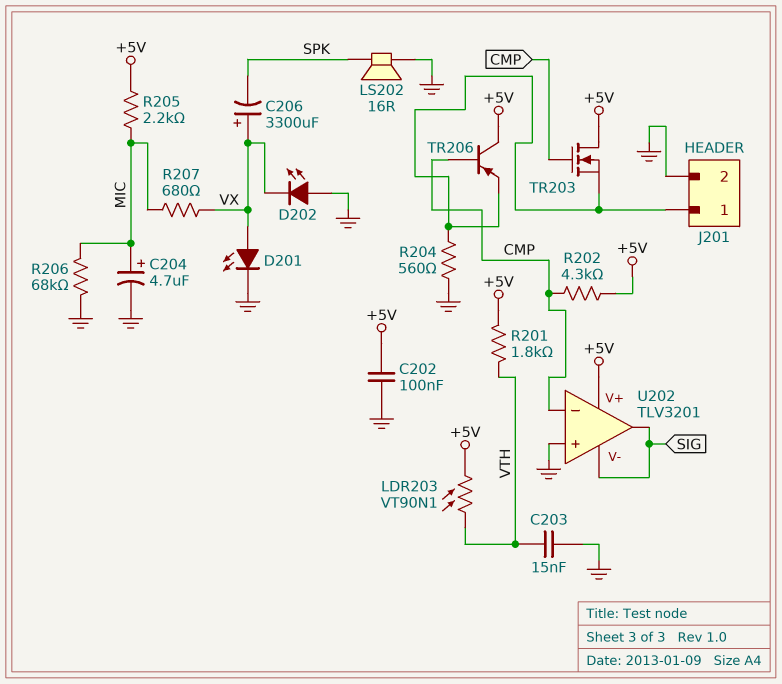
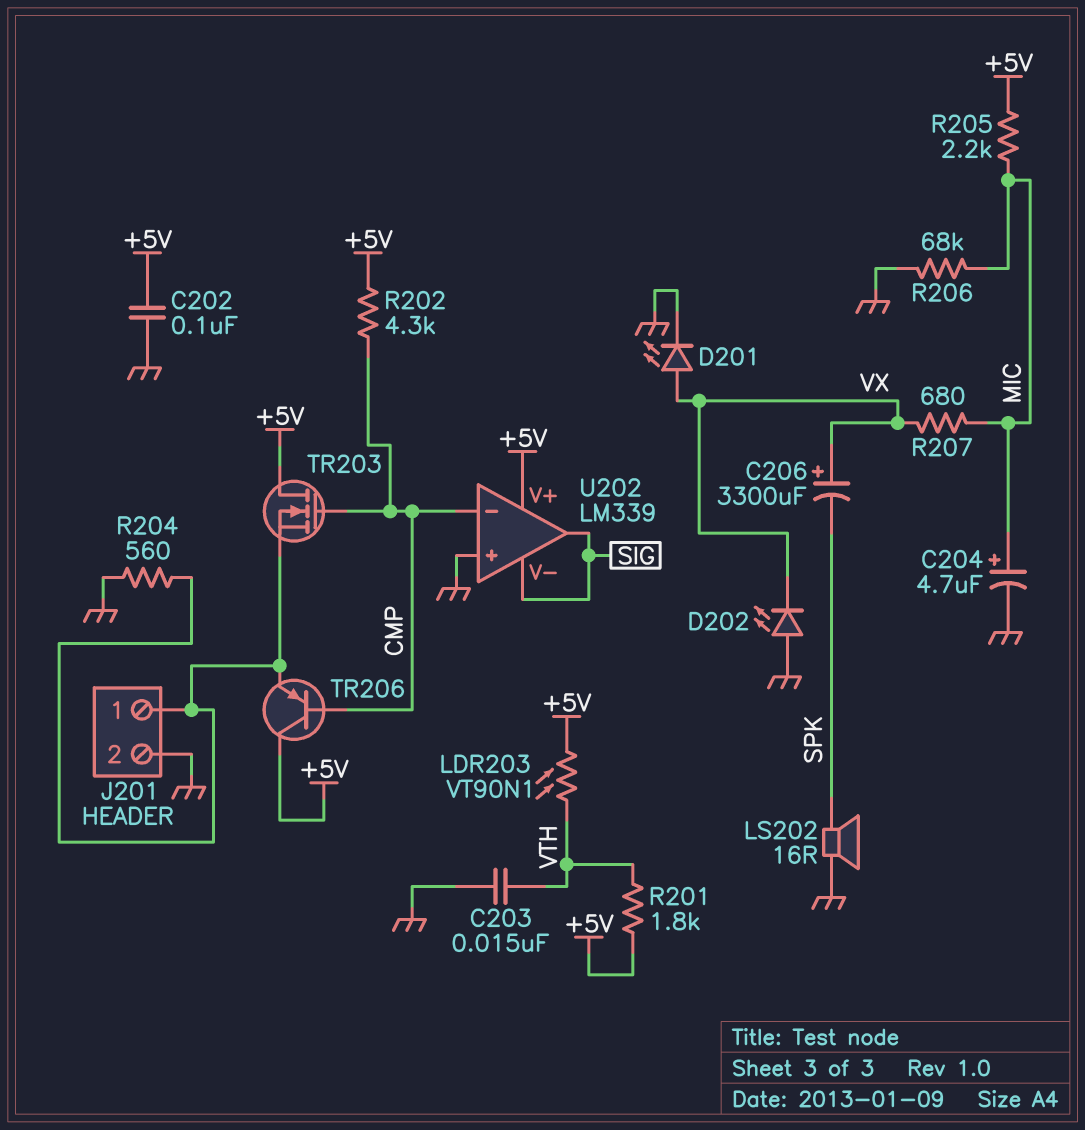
U202: TLV3201 -> LM339

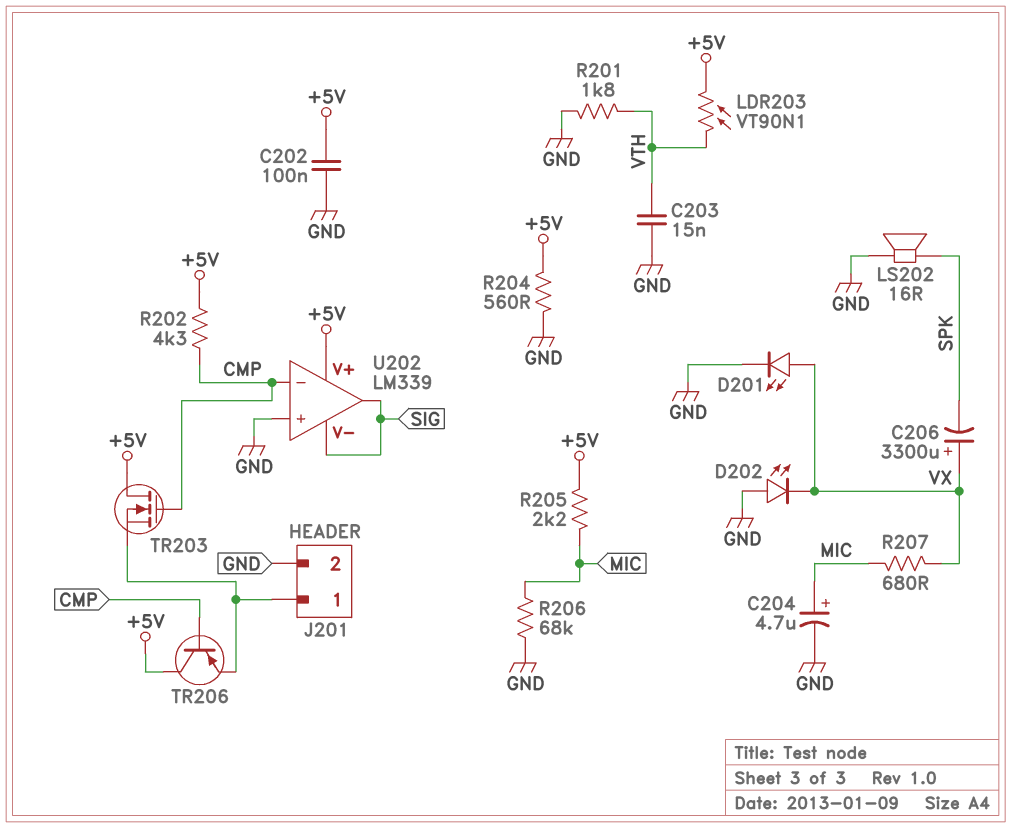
R201: 1.8k (+5V, VTH) -> 1.8k (GND, VTH)
R204: 560 (GND, J201/1) -> 560 (+5V, GND)

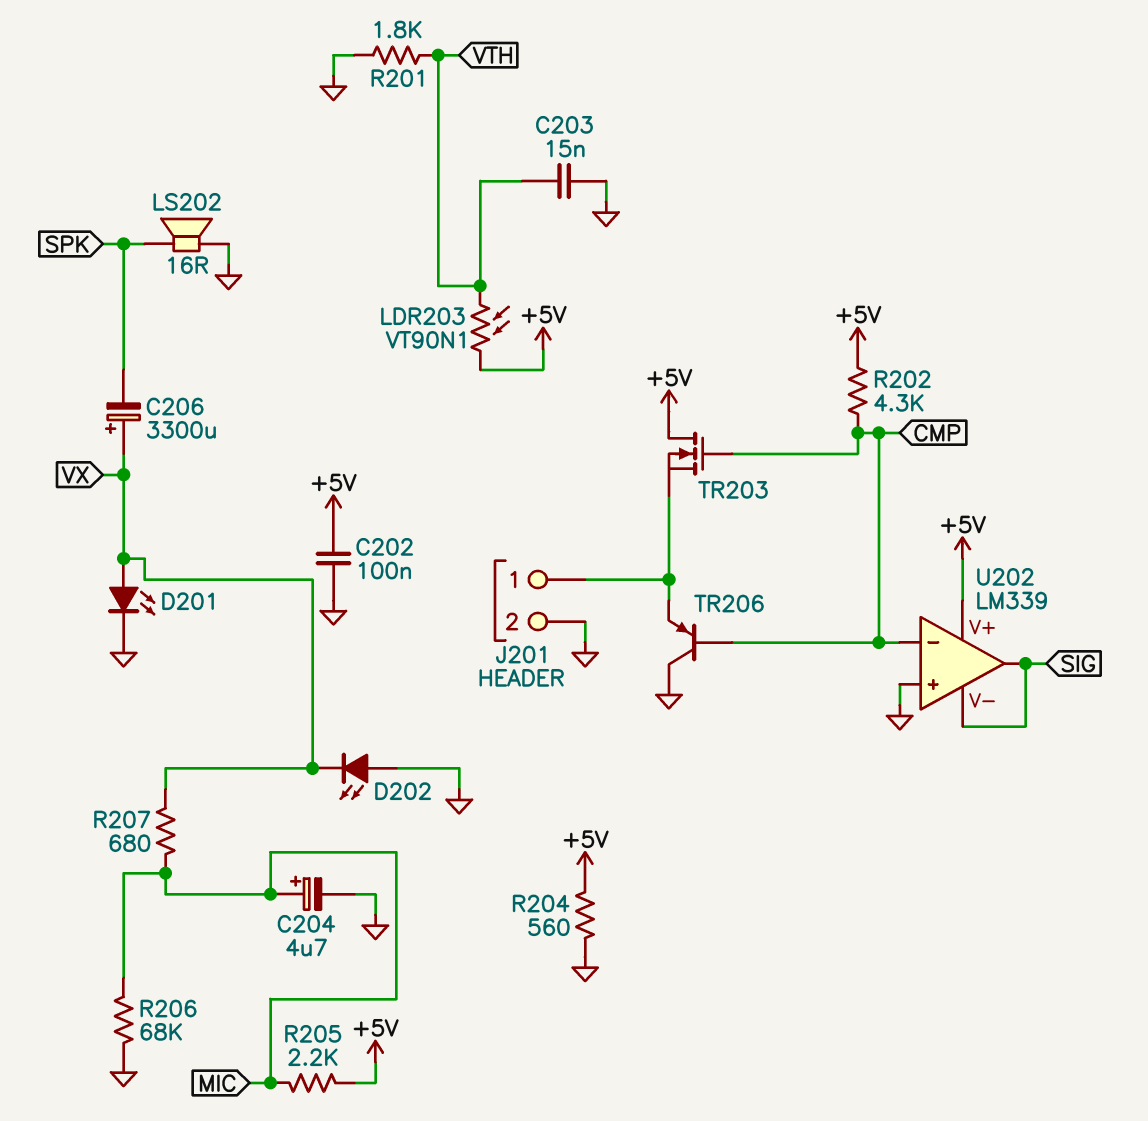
TR206: PNP (B CMP, C +5V, E J201/1) -> PNP (B CMP, C GND, E J201/1)

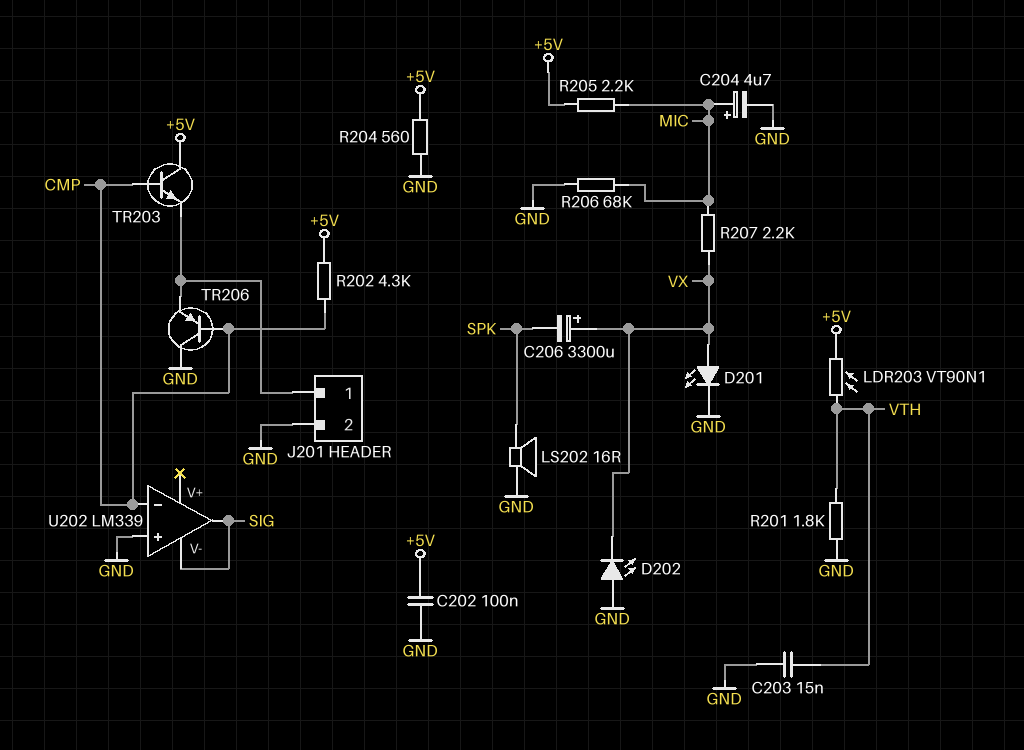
R207: 680 (MIC, VX) -> 2.2k (MIC, VX)
TR203: NMOS (G CMP, D +5V, S J201/1) -> NPN (B CMP, C +5V, E J201/1)
U202 pin V+: +5V -> none

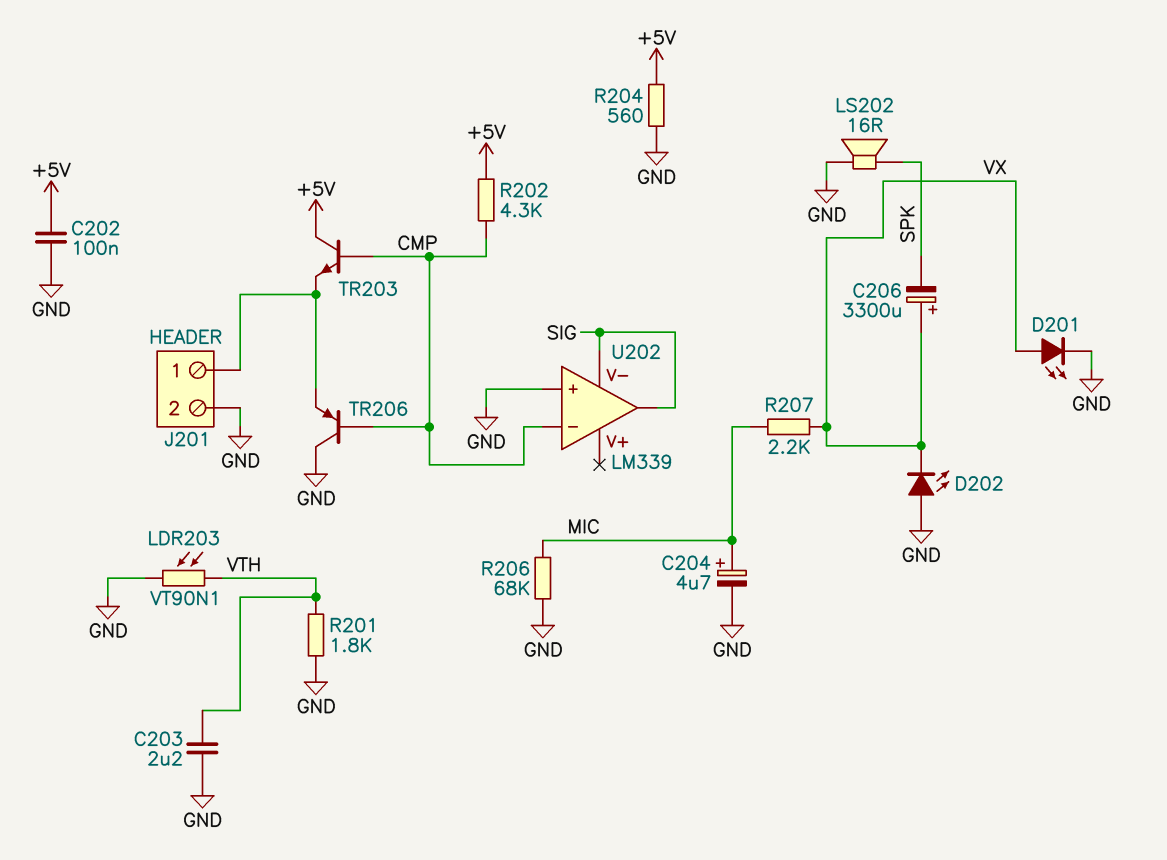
C203: 15nF (GND, VTH) -> 2.2uF (GND, VTH)
LDR203: VT90N1 (+5V, VTH) -> VT90N1 (GND, VTH)
R205: 2.2k (+5V, MIC) -> none

